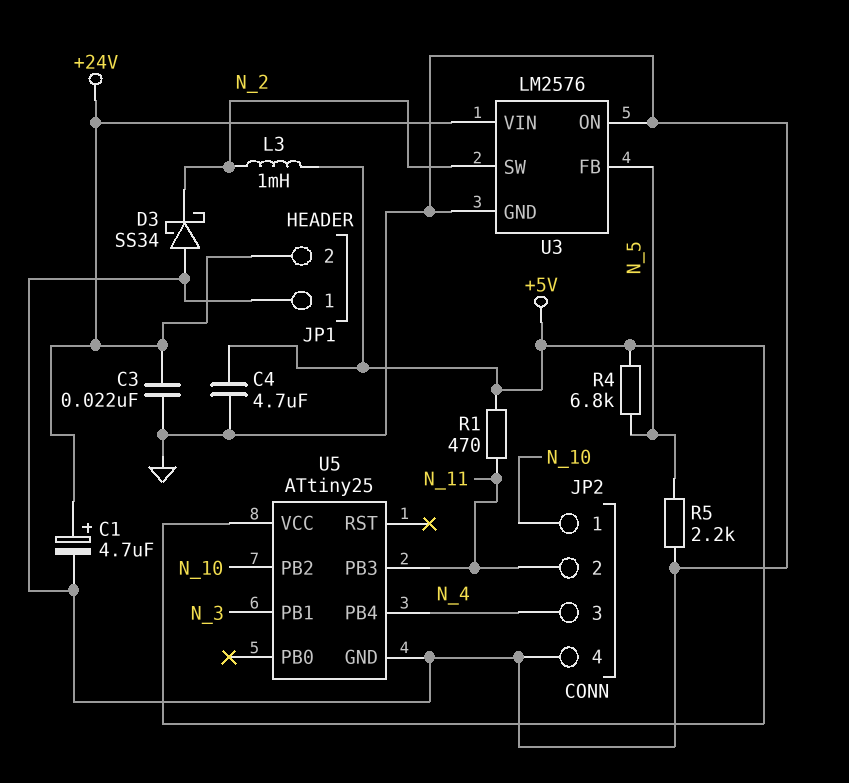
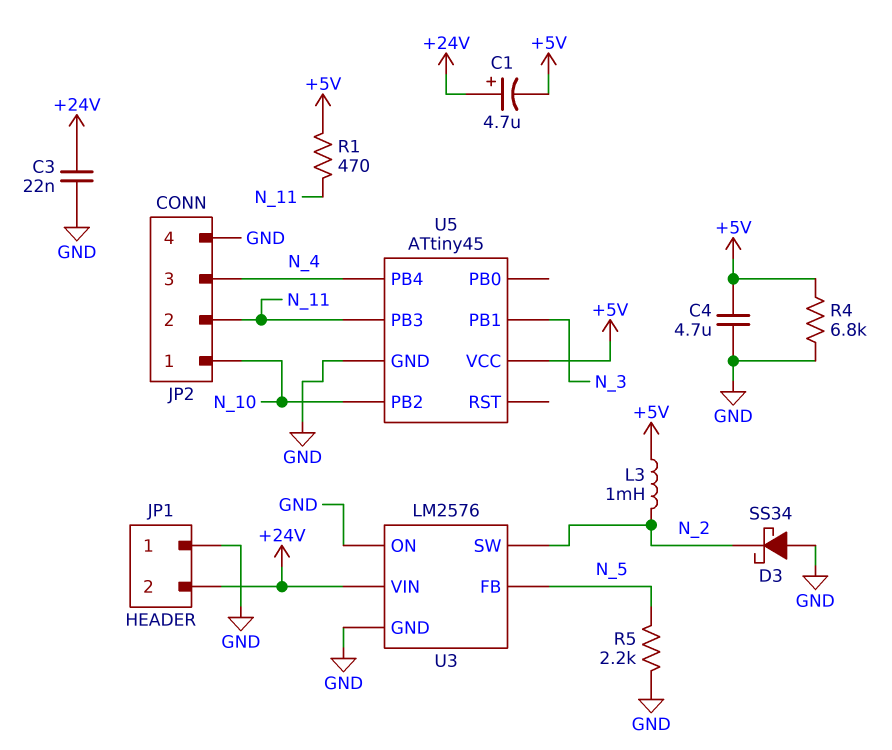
C1: 4.7uF (plus +24V, minus GND) -> 4.7uF (plus +24V, minus +5V)
R4: 6.8k (+5V, N_5) -> 6.8k (+5V, GND)
U5: ATtiny25 -> ATtiny45

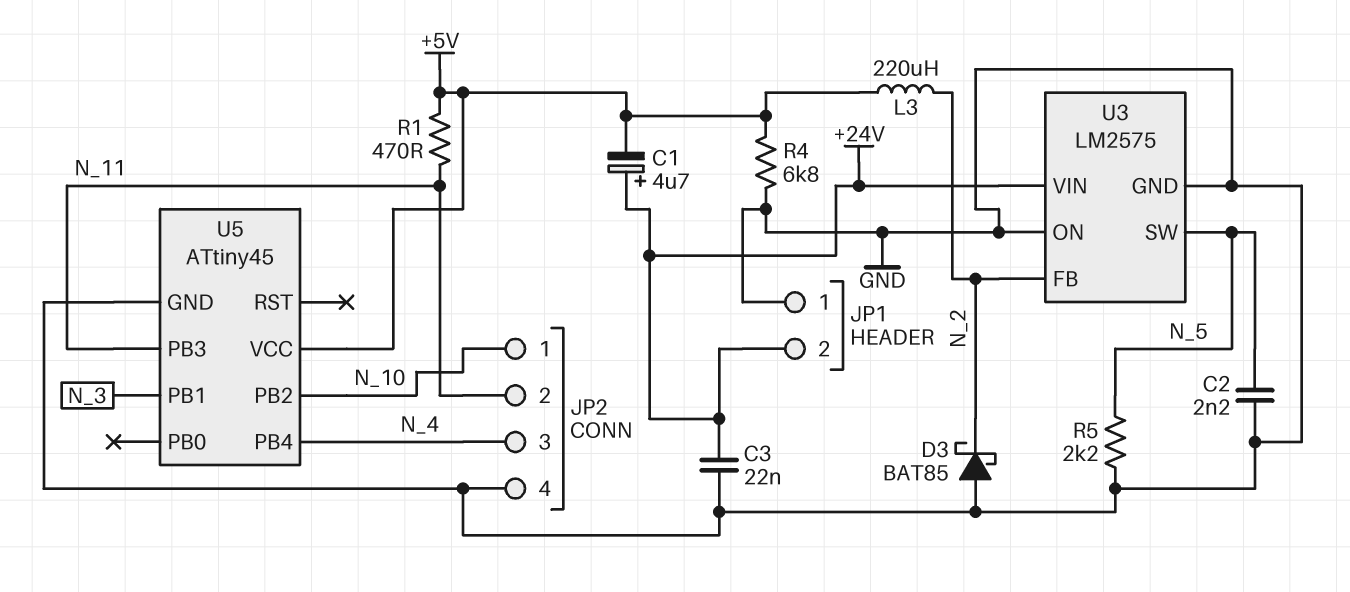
C2: none -> 2.2nF (GND, N_5)
C4: 4.7uF (+5V, GND) -> none
D3: schottky SS34 (A GND, K N_2) -> schottky BAT85 (A GND, K N_2)
L3: 1mH (+5V, N_2) -> 220uH (+5V, N_2)
U3: LM2576 -> LM2575
U3 pin FB: N_5 -> N_2
U3 pin SW: N_2 -> N_5

